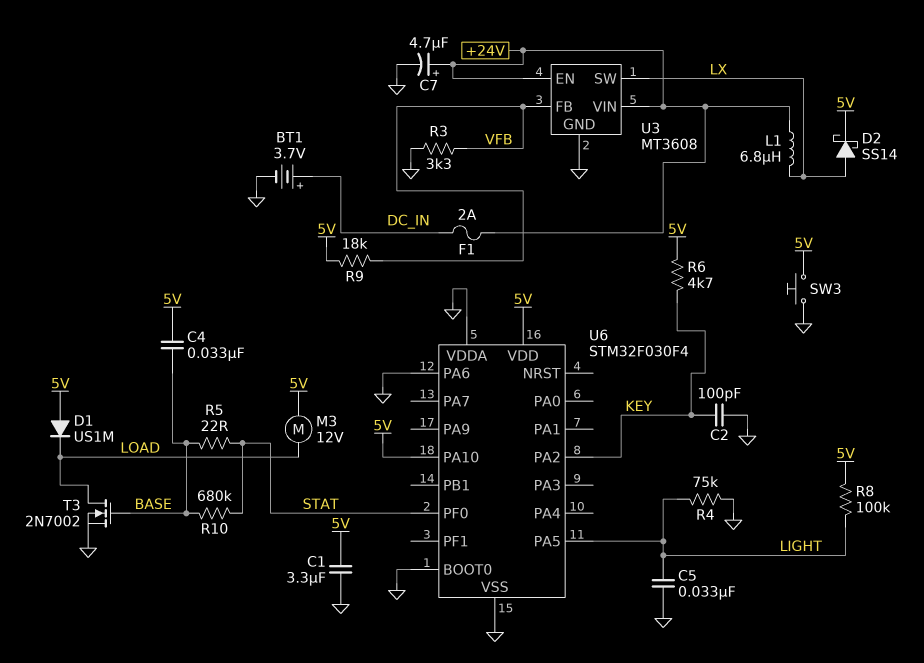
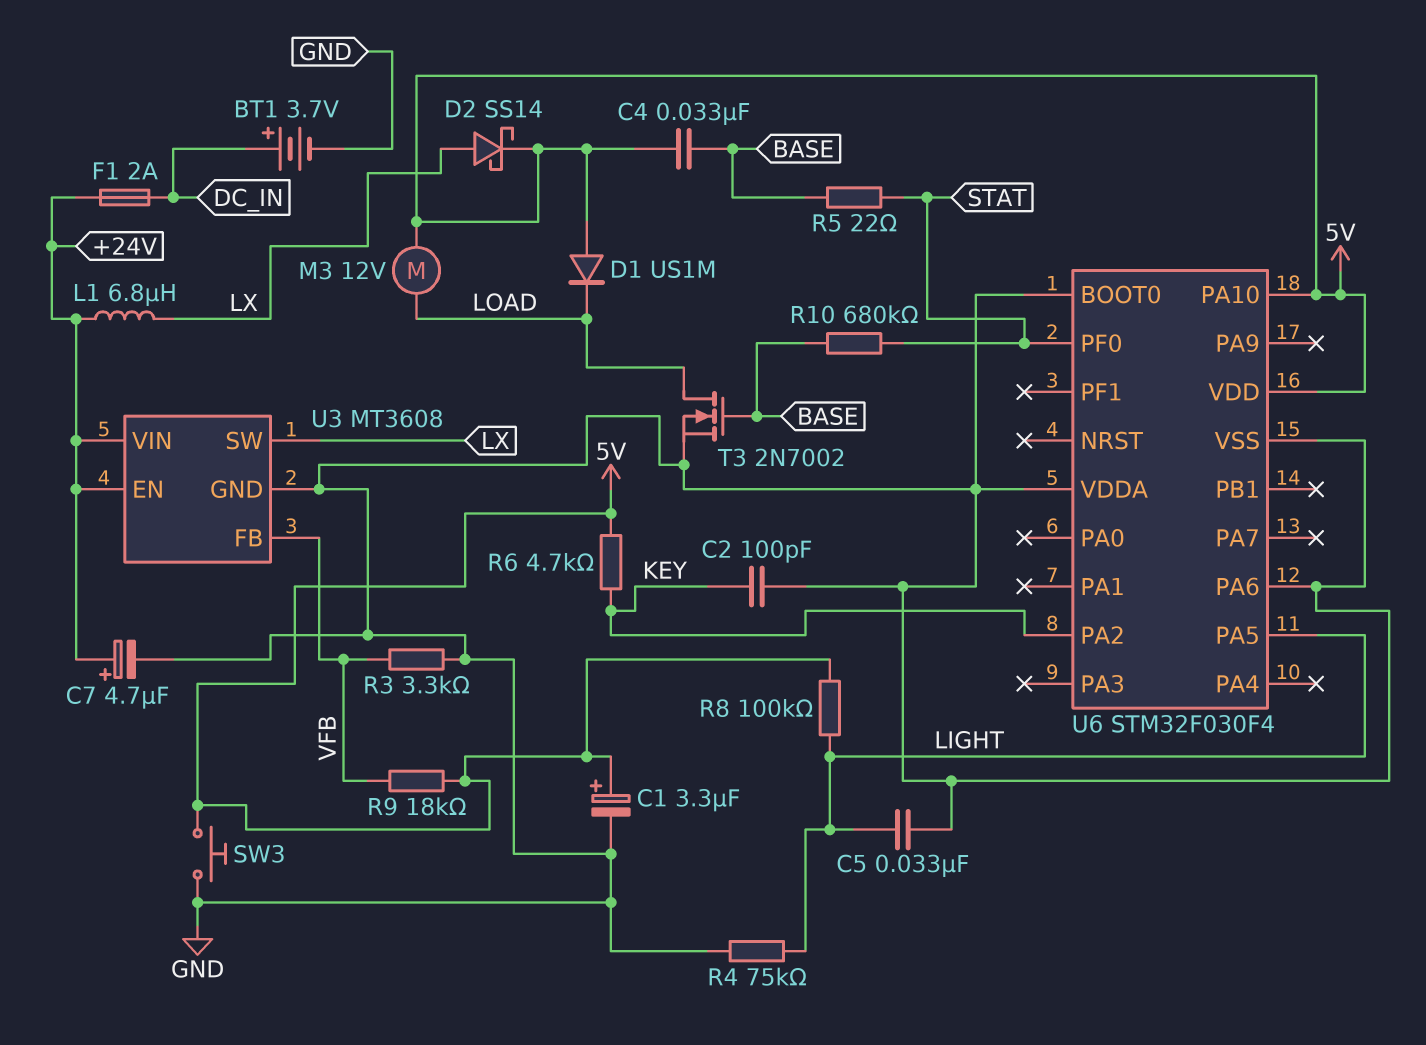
C1: 3.3uF (5V, GND) -> 3.3uF (plus 5V, minus GND)

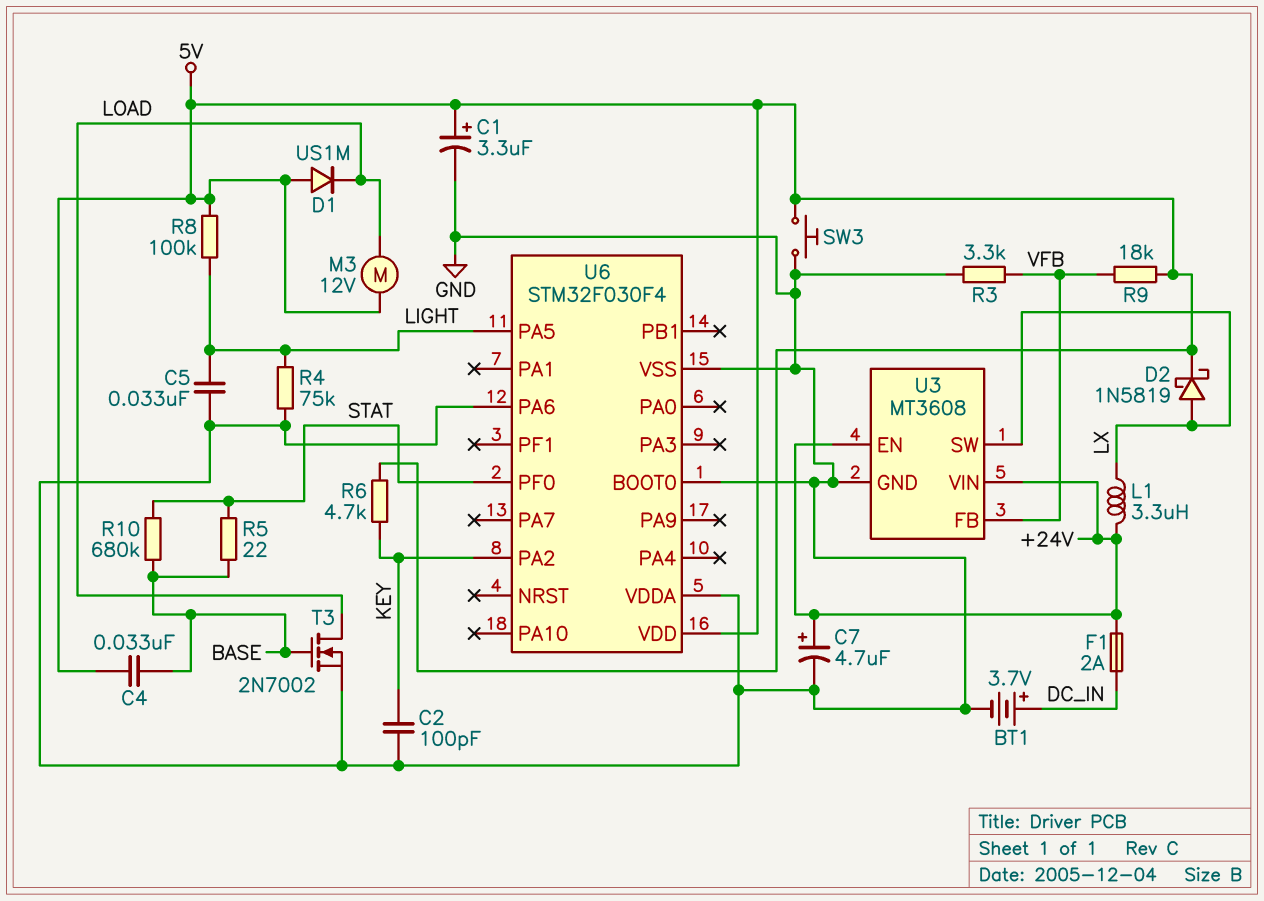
D2: schottky SS14 (A LX, K 5V) -> schottky 1N5819 (A LX, K 5V)
L1: 6.8uH (+24V, LX) -> 3.3uH (+24V, LX)
U6 pin PA10: 5V -> none

